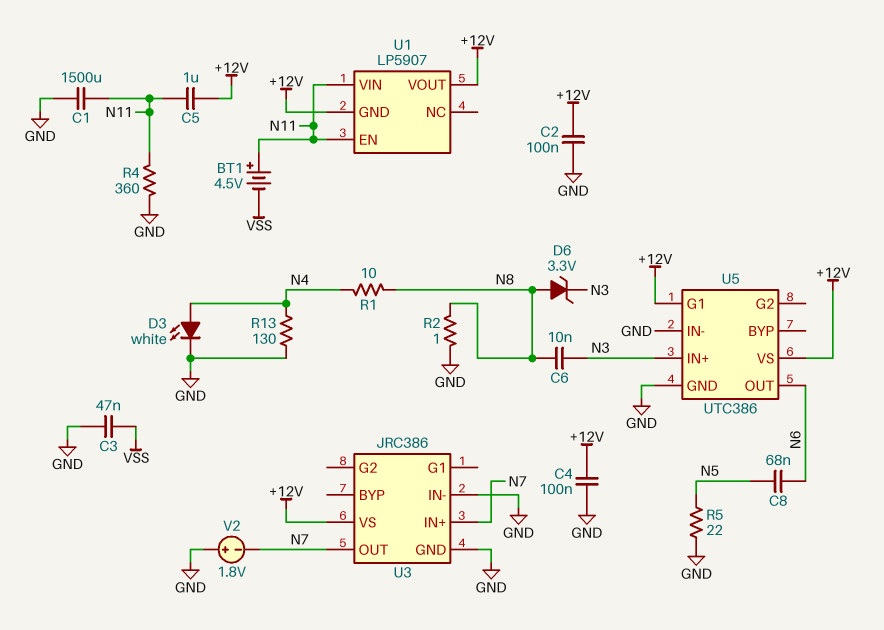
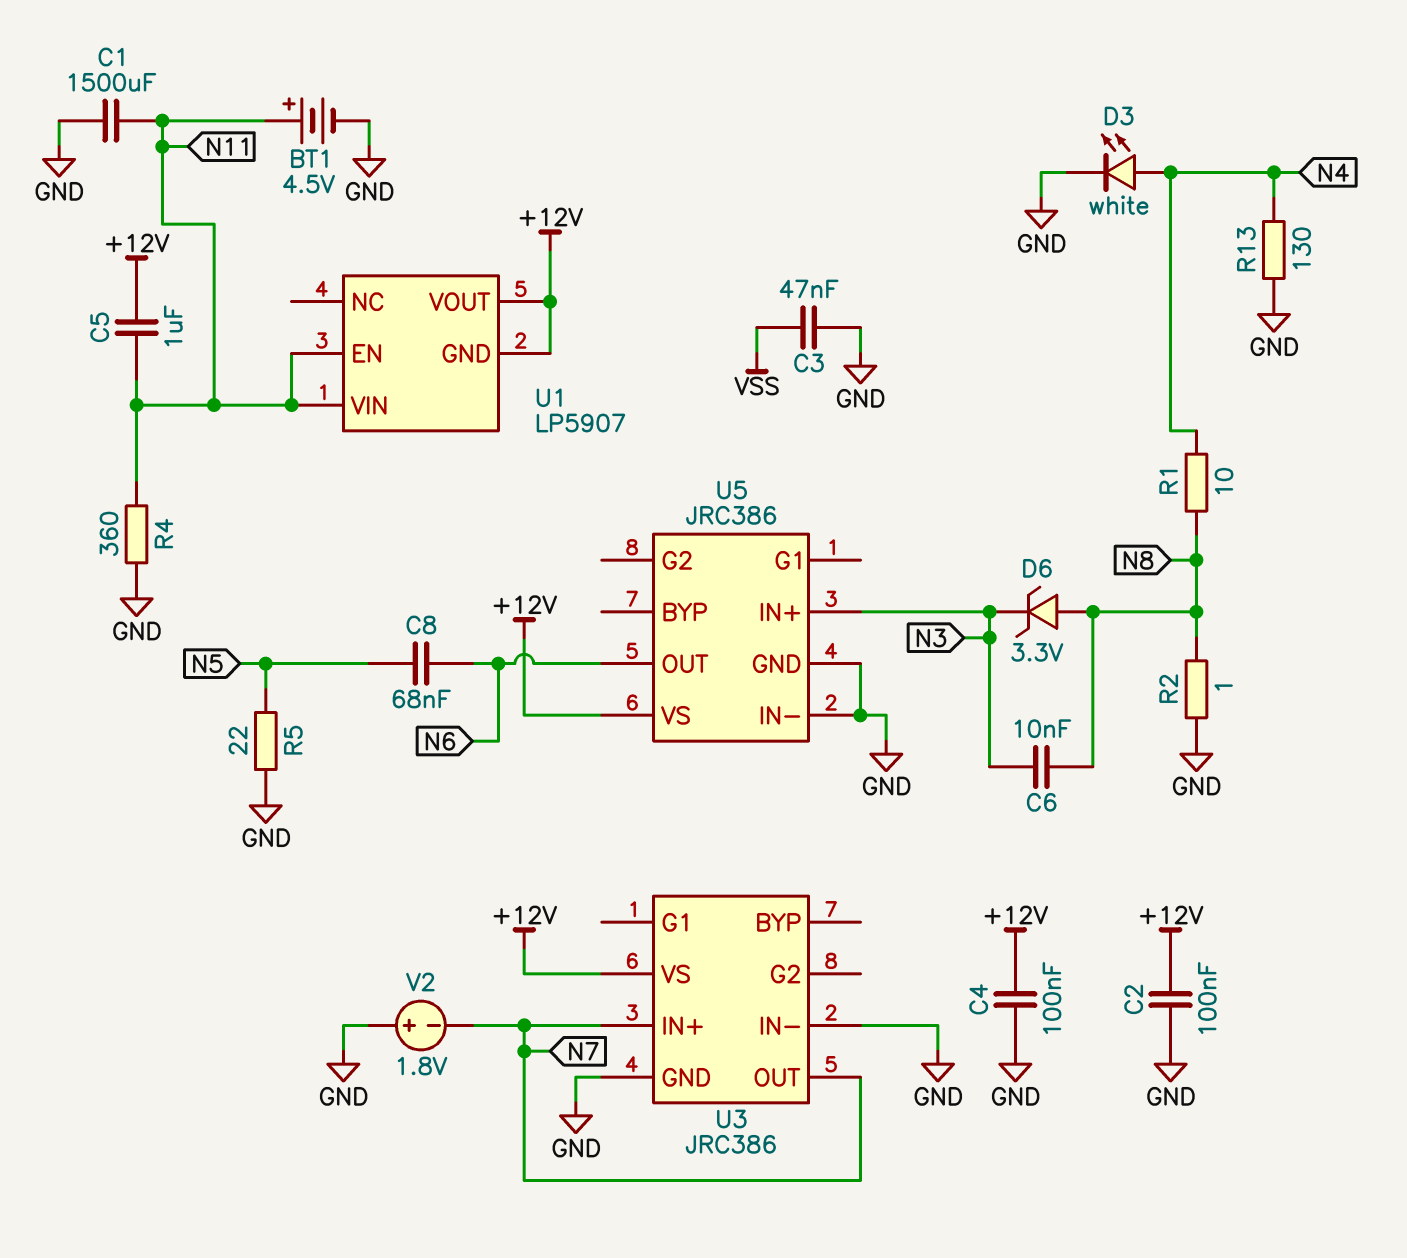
BT1: 4.5V (plus N11, minus VSS) -> 4.5V (plus N11, minus GND)
U5: UTC386 -> JRC386
U5 pin G1: +12V -> none

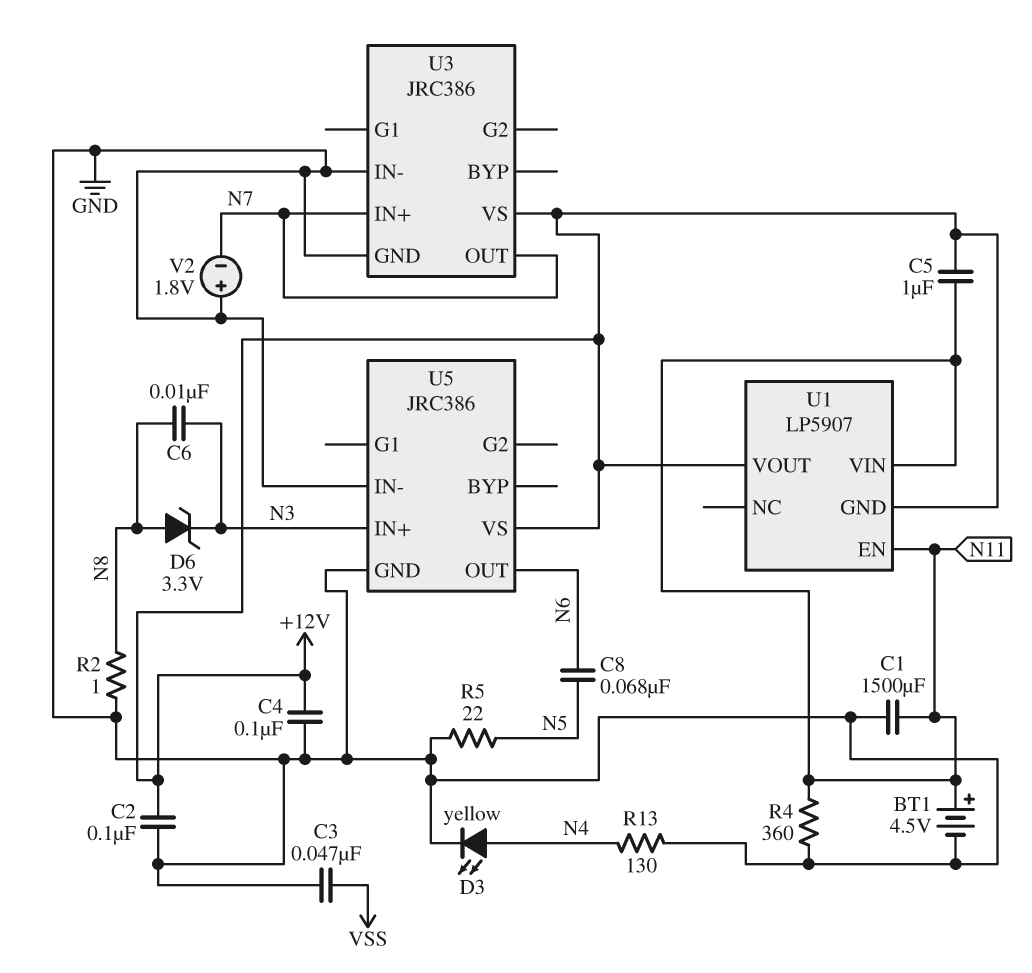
D3: LED white (A N4, K GND) -> LED yellow (A N4, K GND)
R1: 10 (N4, N8) -> none

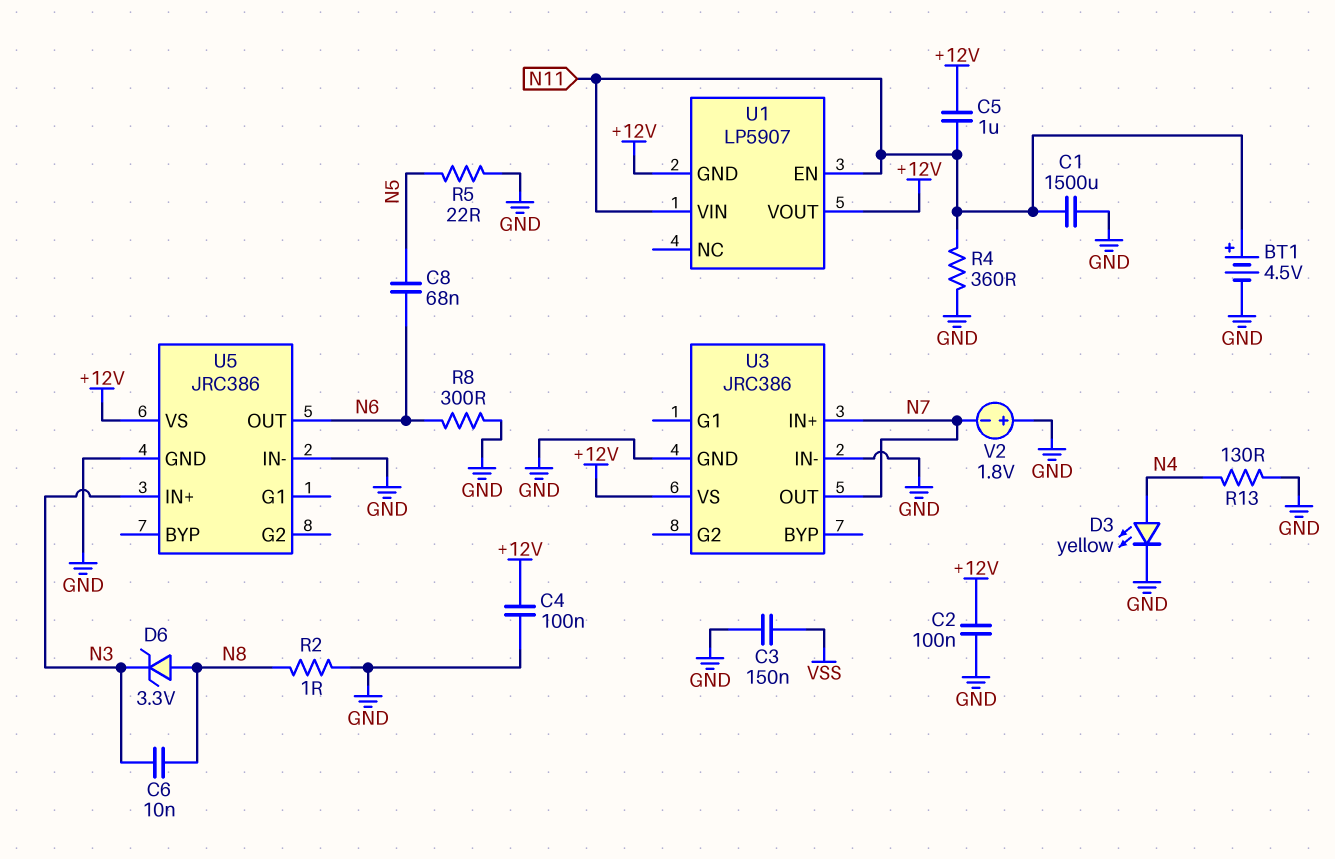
C3: 47nF (GND, VSS) -> 150nF (GND, VSS)
R8: none -> 300 (GND, N6)

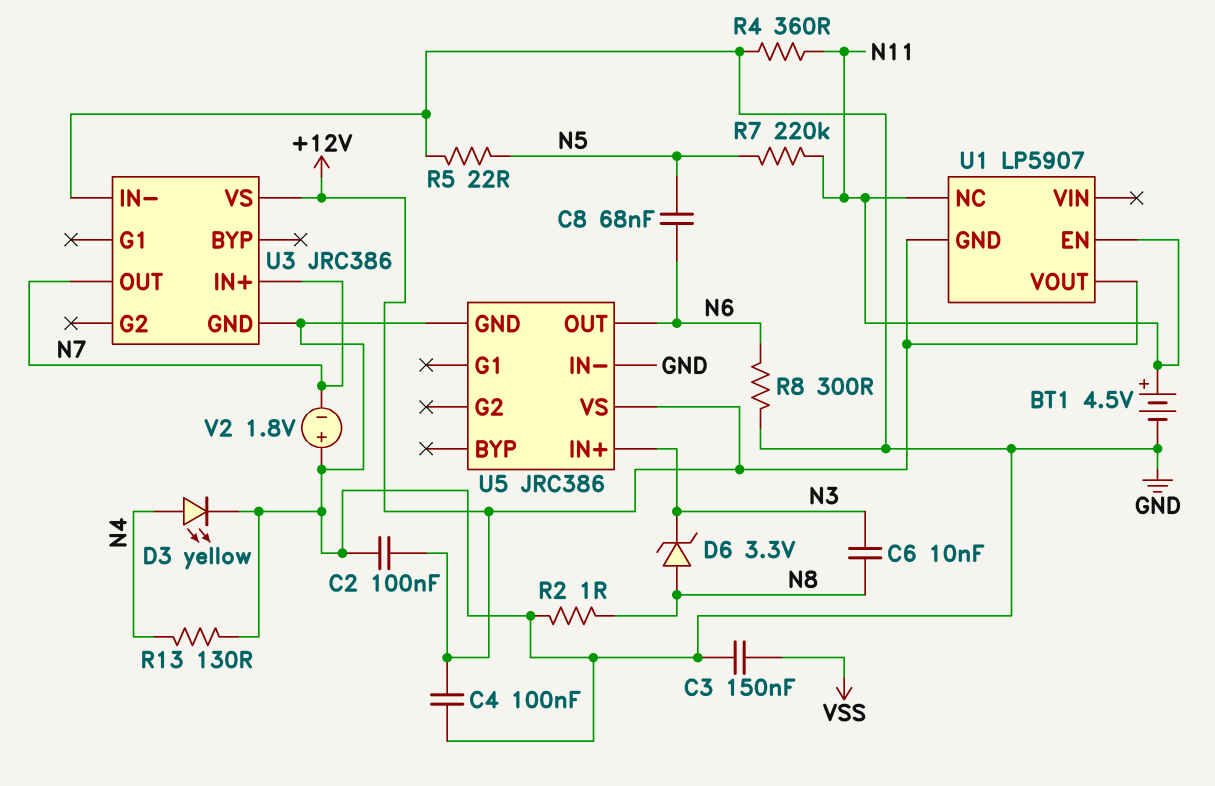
C1: 1500uF (GND, N11) -> none
C5: 1uF (+12V, N11) -> none
R7: none -> 220k (N5, N11)
U1 pin NC: none -> N11
U1 pin VIN: N11 -> none

